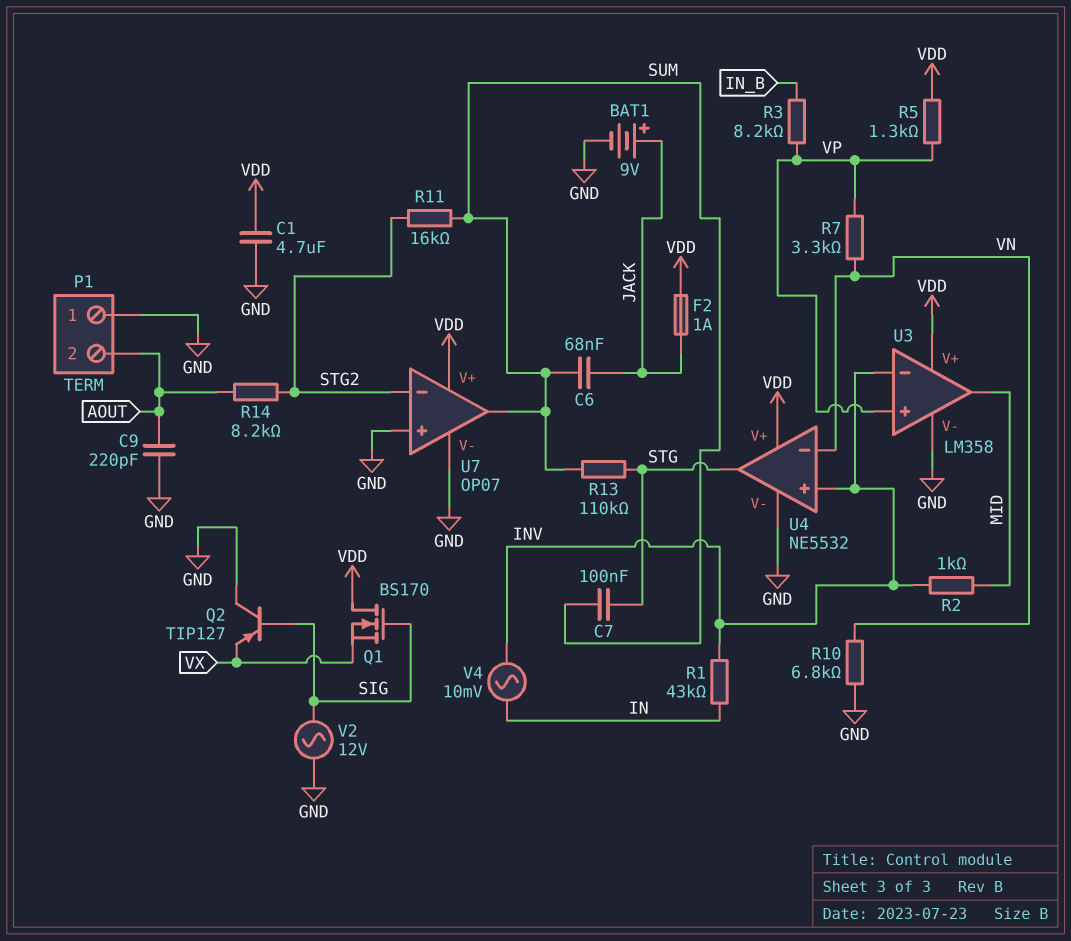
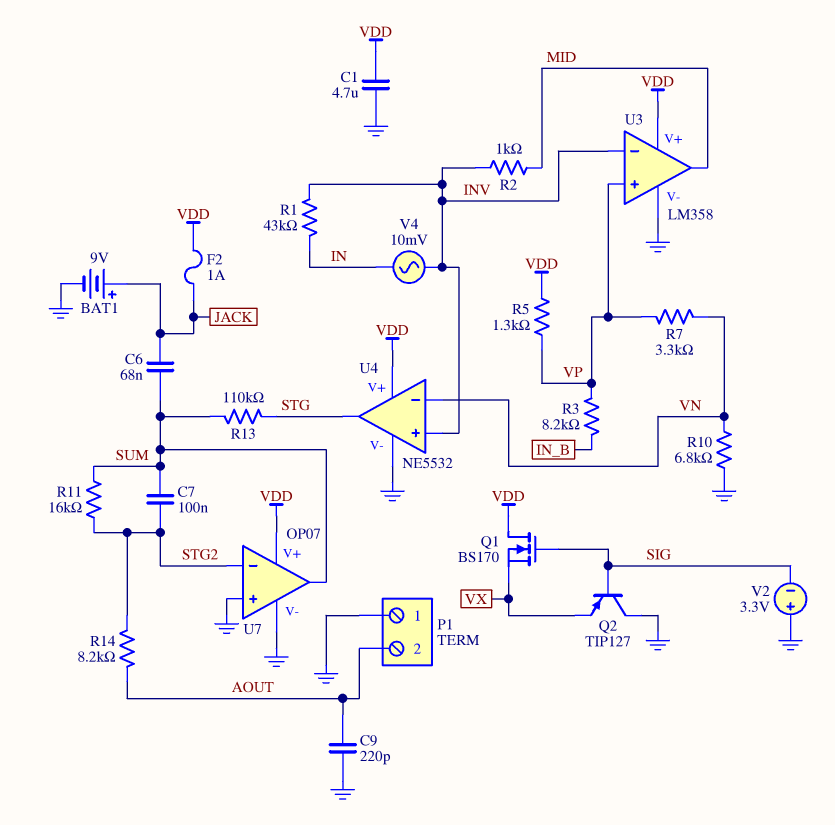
C7: 100nF (STG, SUM) -> 100nF (STG2, SUM)
V2: AC 12V (GND, SIG) -> 3.3V (plus GND, minus SIG)

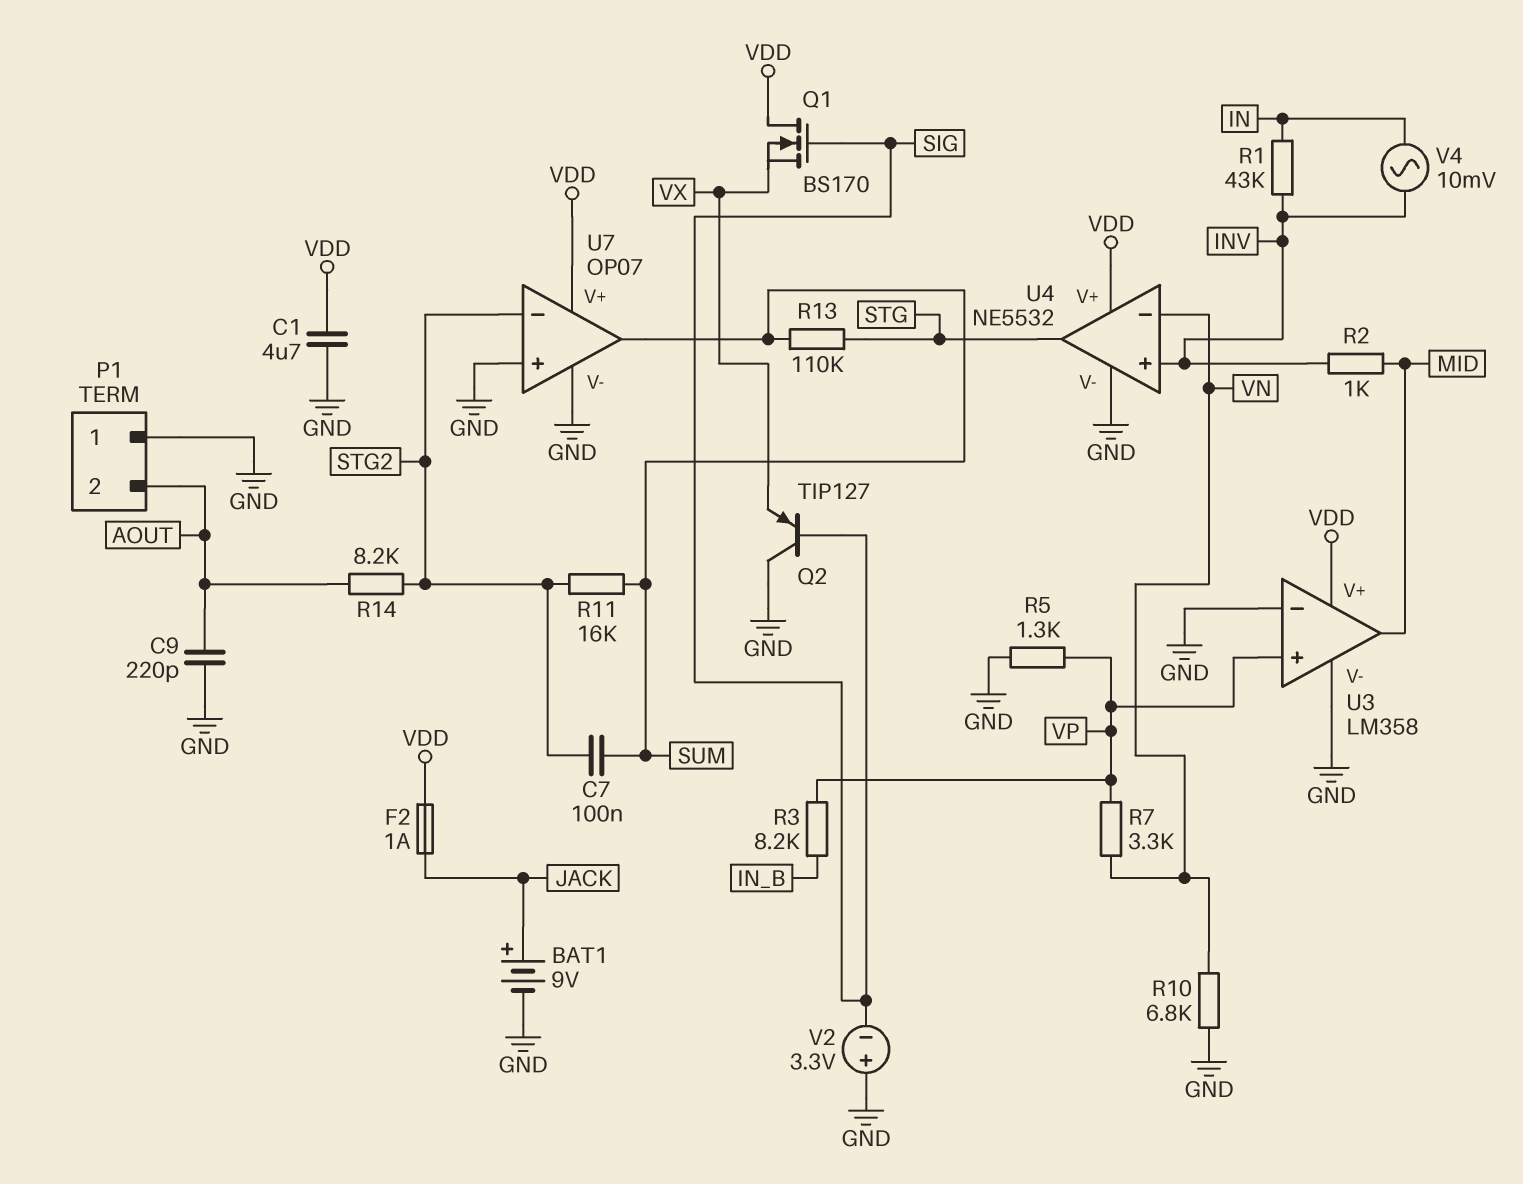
C6: 68nF (JACK, SUM) -> none
R5: 1.3k (VDD, VP) -> 1.3k (GND, VP)
U3 pin in-: INV -> GND

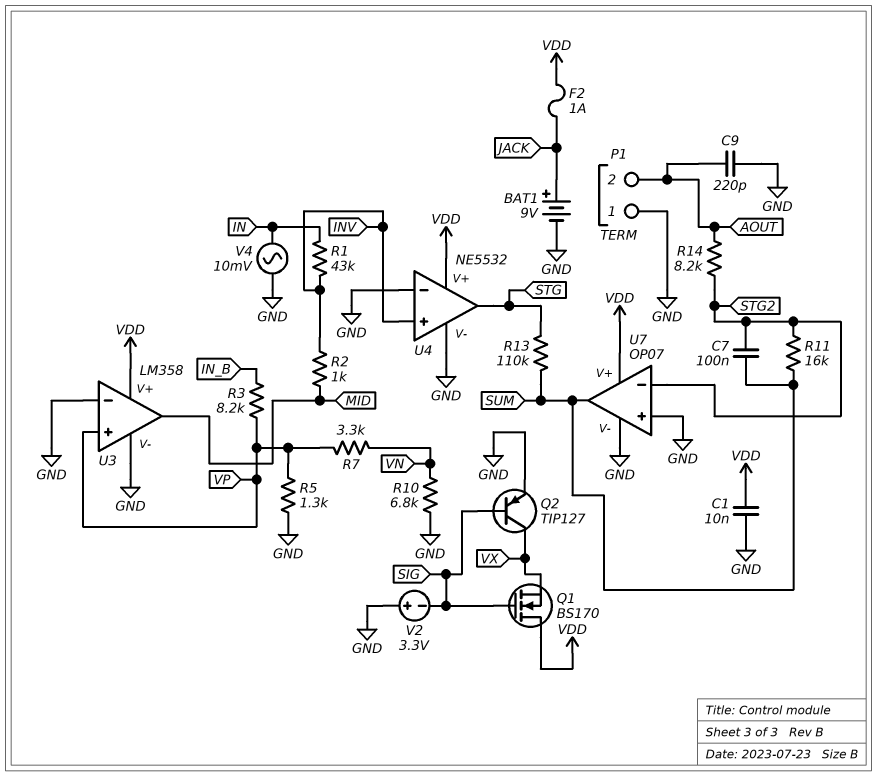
C1: 4.7uF (GND, VDD) -> 10nF (GND, VDD)
Q2: PNP TIP127 (B SIG, C GND, E VX) -> PNP TIP127 (B SIG, C VX, E GND)
U4 pin in-: VN -> GND
V4: AC 10mV (IN, INV) -> AC 10mV (GND, IN)

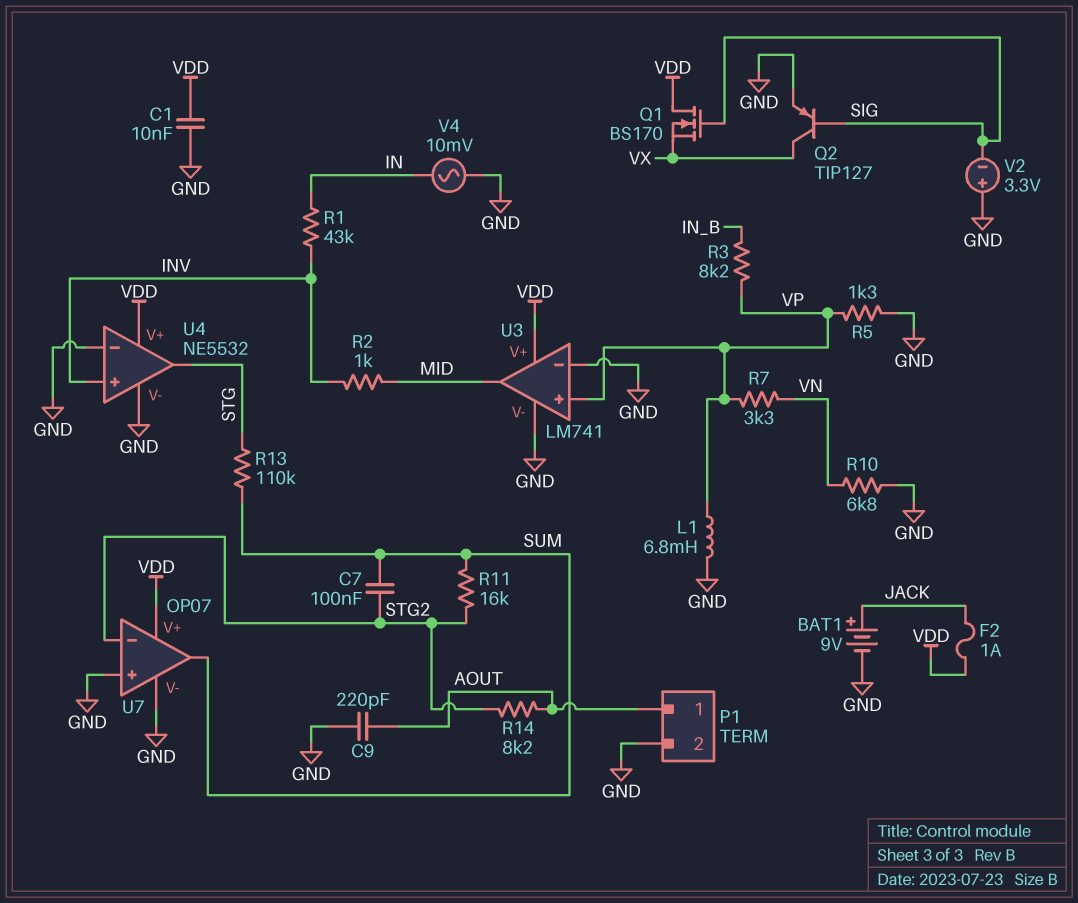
L1: none -> 6.8mH (GND, VP)
P1 pin 1: GND -> AOUT
P1 pin 2: AOUT -> GND
U3: LM358 -> LM741

